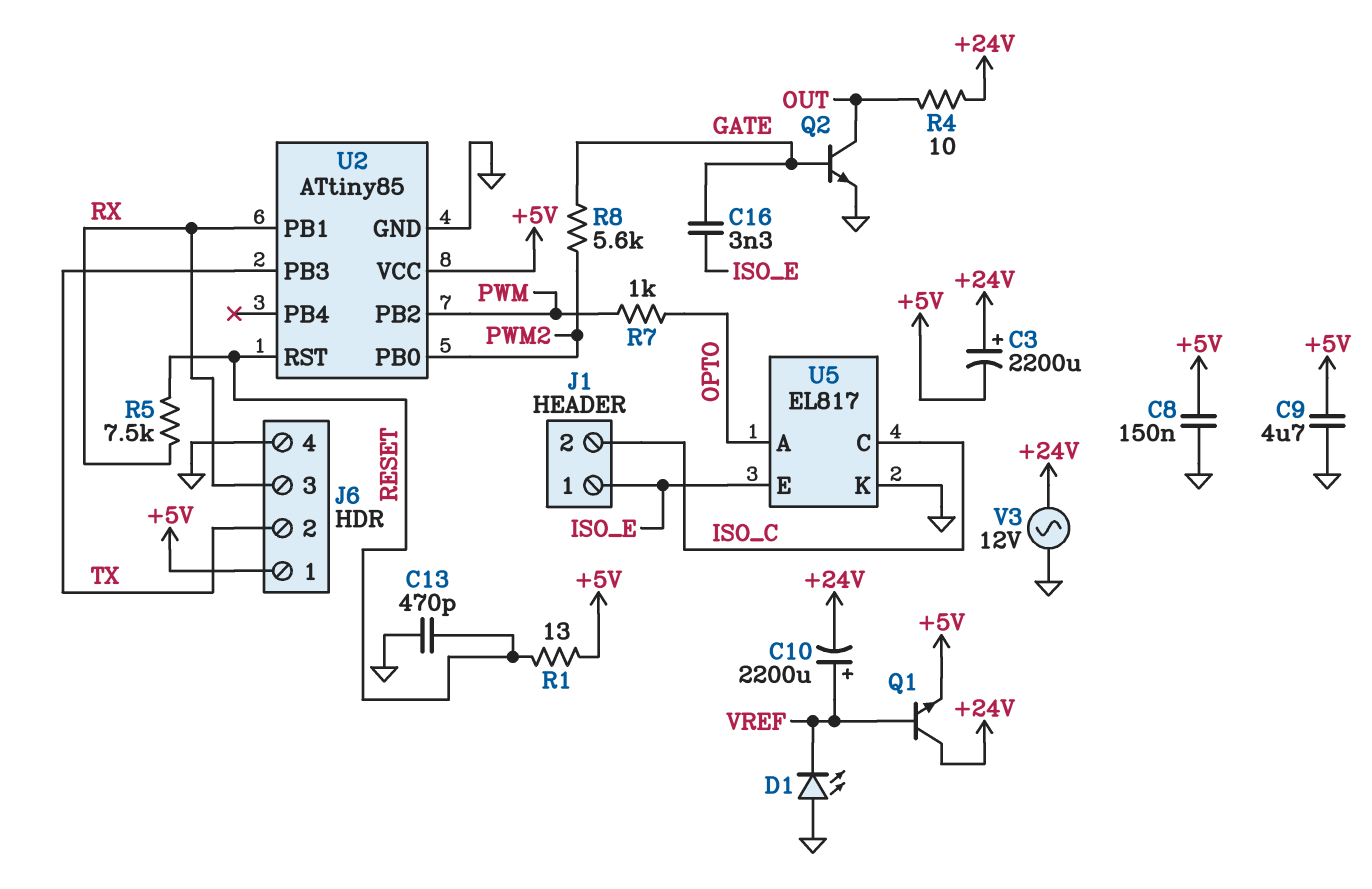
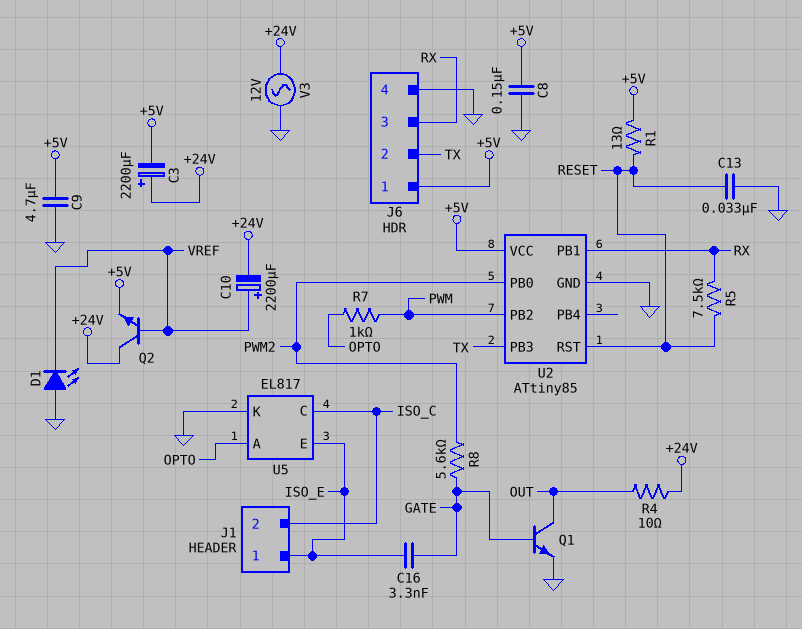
C13: 470pF (GND, RESET) -> 33nF (GND, RESET)
Q1: NPN (B VREF, C +24V, E +5V) -> NPN (B GATE, C OUT, E GND)
Q2: NPN (B GATE, C OUT, E GND) -> NPN (B VREF, C +24V, E +5V)

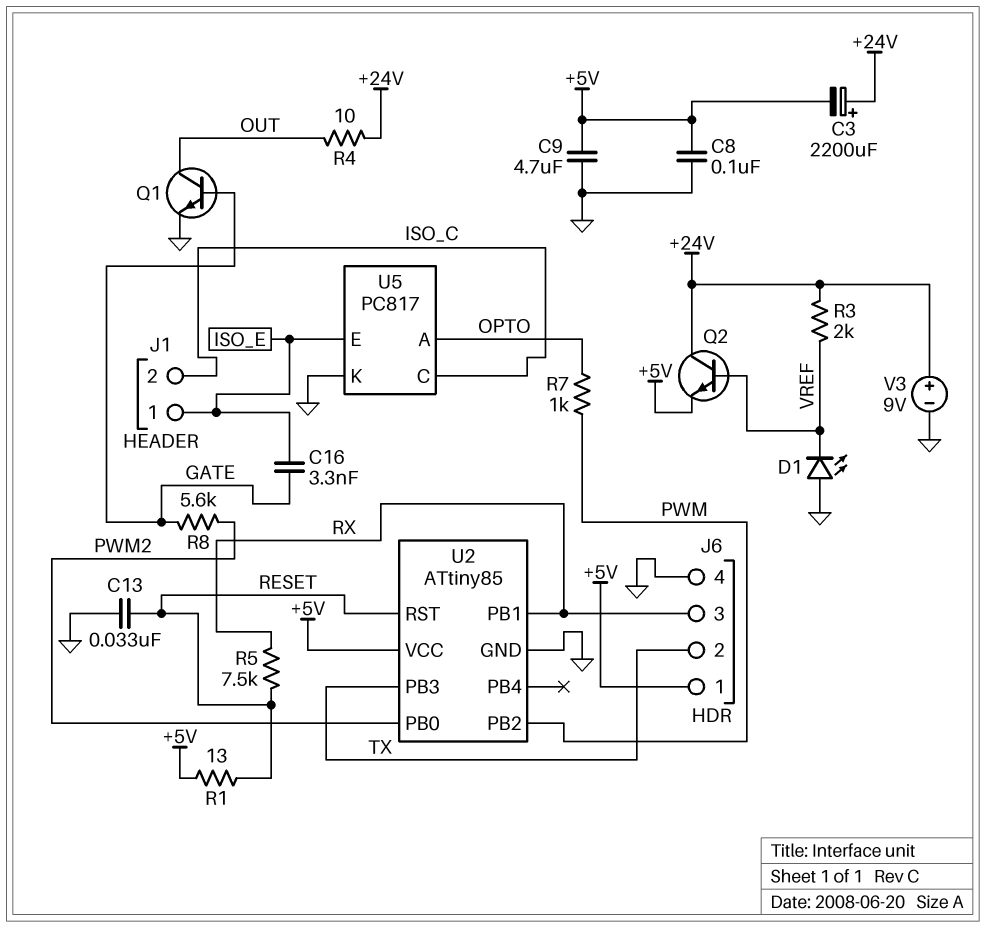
C8: 150nF (+5V, GND) -> 100nF (+5V, GND)
C10: 2200uF (plus VREF, minus +24V) -> none
R3: none -> 2k (+24V, VREF)
U5: EL817 -> PC817
V3: AC 12V (+24V, GND) -> 9V (plus +24V, minus GND)

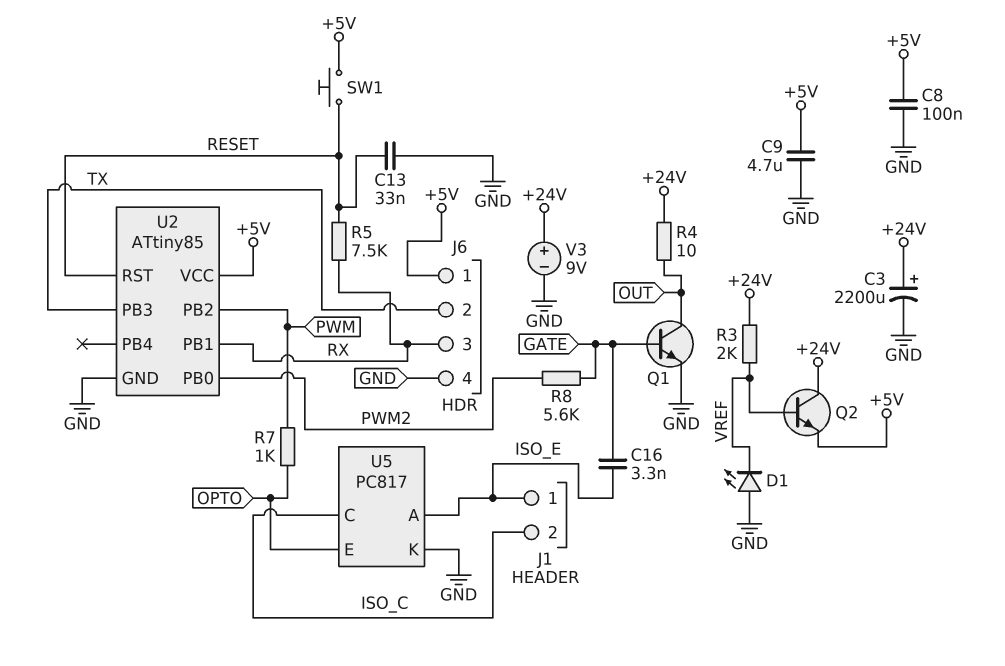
C3: 2200uF (plus +24V, minus +5V) -> 2200uF (plus +24V, minus GND)
R1: 13 (+5V, RESET) -> none
SW1: none -> button (+5V, RESET)
U5 pin A: OPTO -> ISO_E
U5 pin E: ISO_E -> OPTO

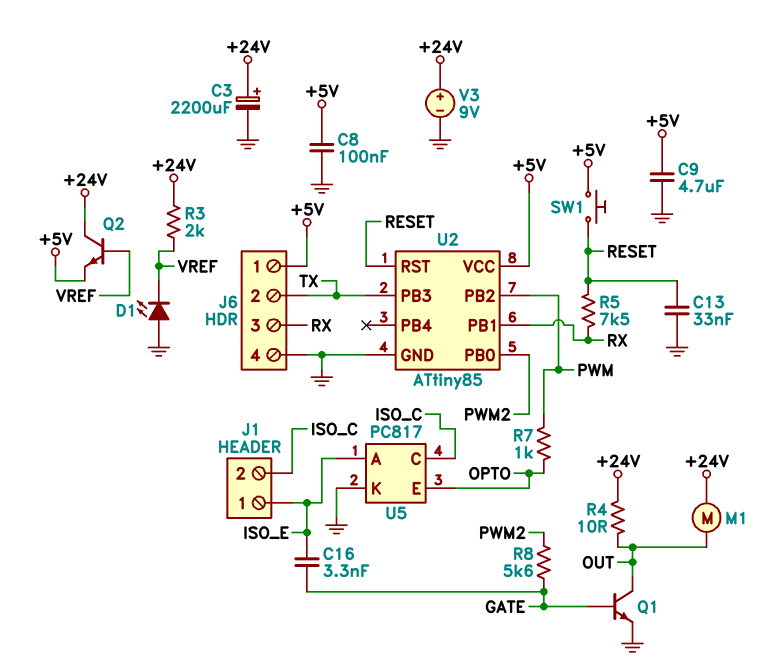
M1: none -> motor (+24V, OUT)

